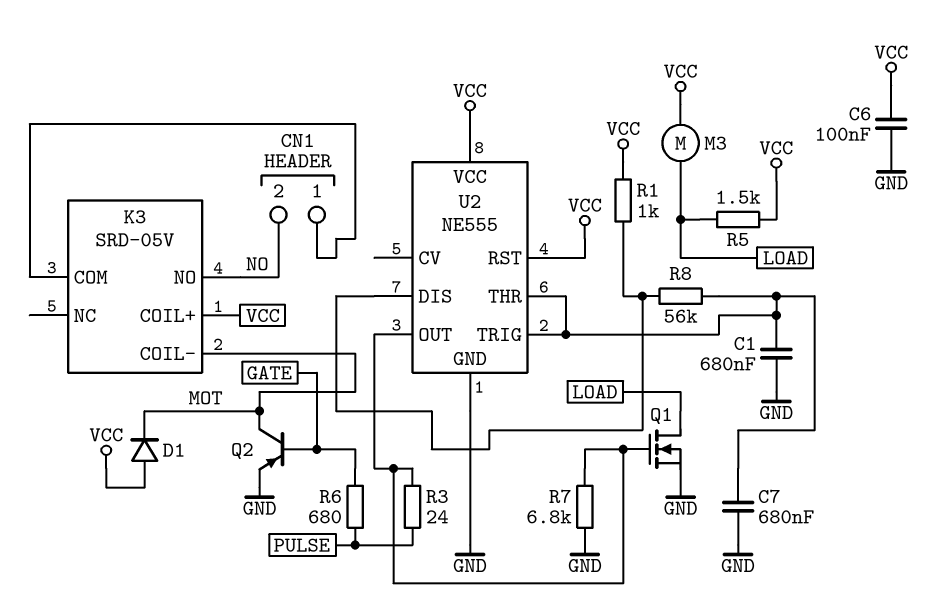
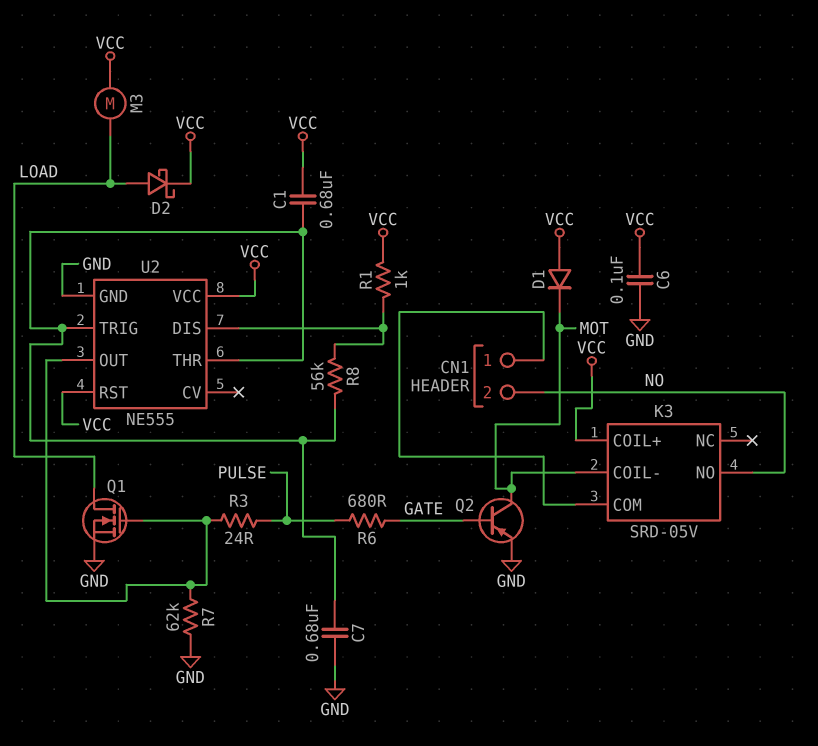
C1: 680nF (GND, U2/THR) -> 680nF (U2/THR, VCC)
D2: none -> schottky (A LOAD, K VCC)
R5: 1.5k (LOAD, VCC) -> none
R7: 6.8k (GND, U2/OUT) -> 62k (GND, U2/OUT)

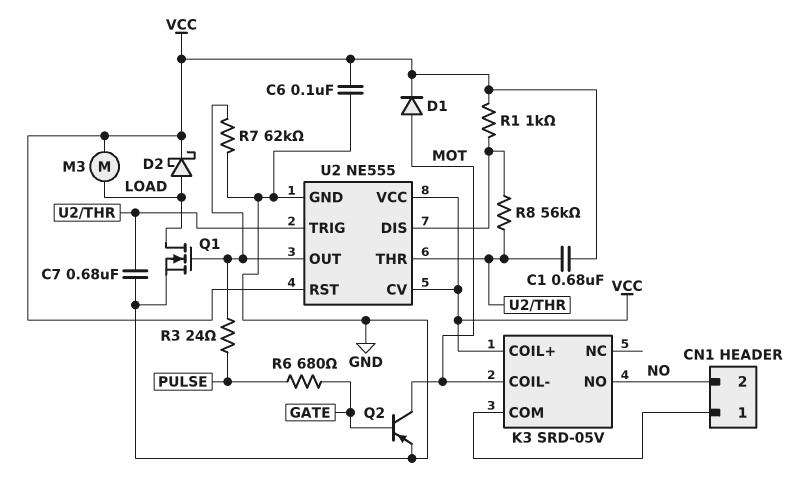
D1: diode (A VCC, K MOT) -> diode (A MOT, K VCC)
U2 pin CV: none -> VCC

